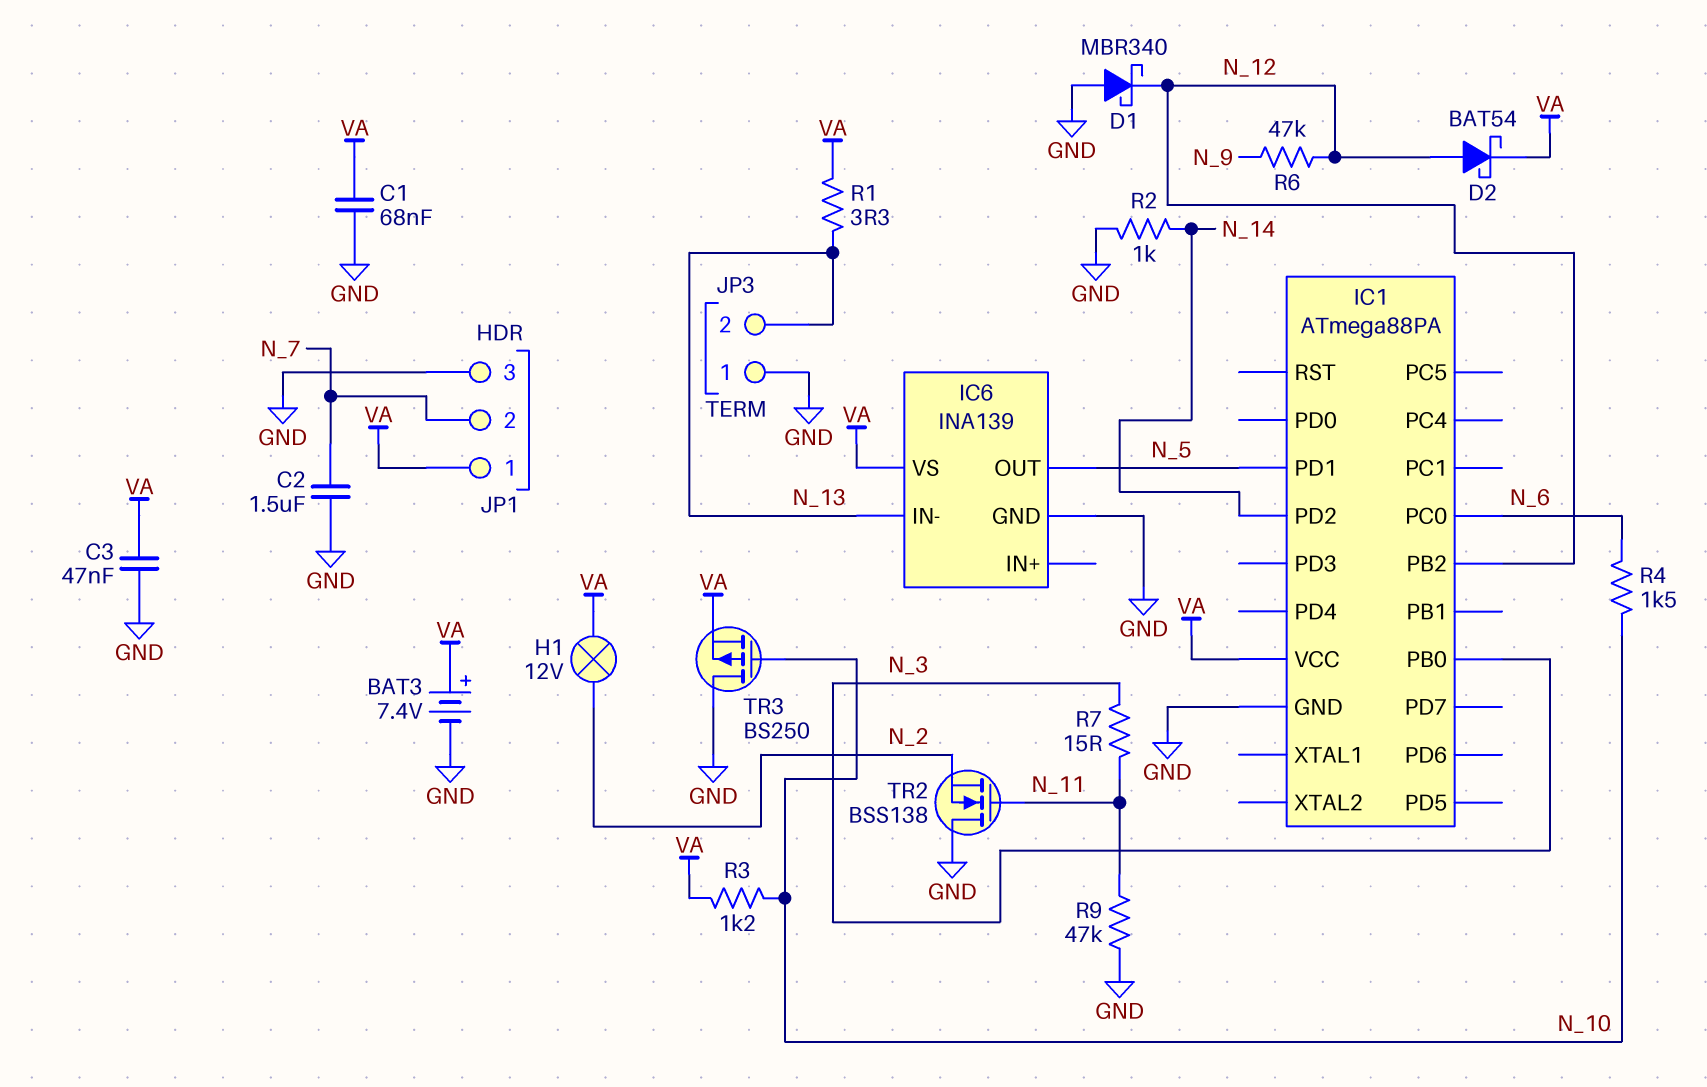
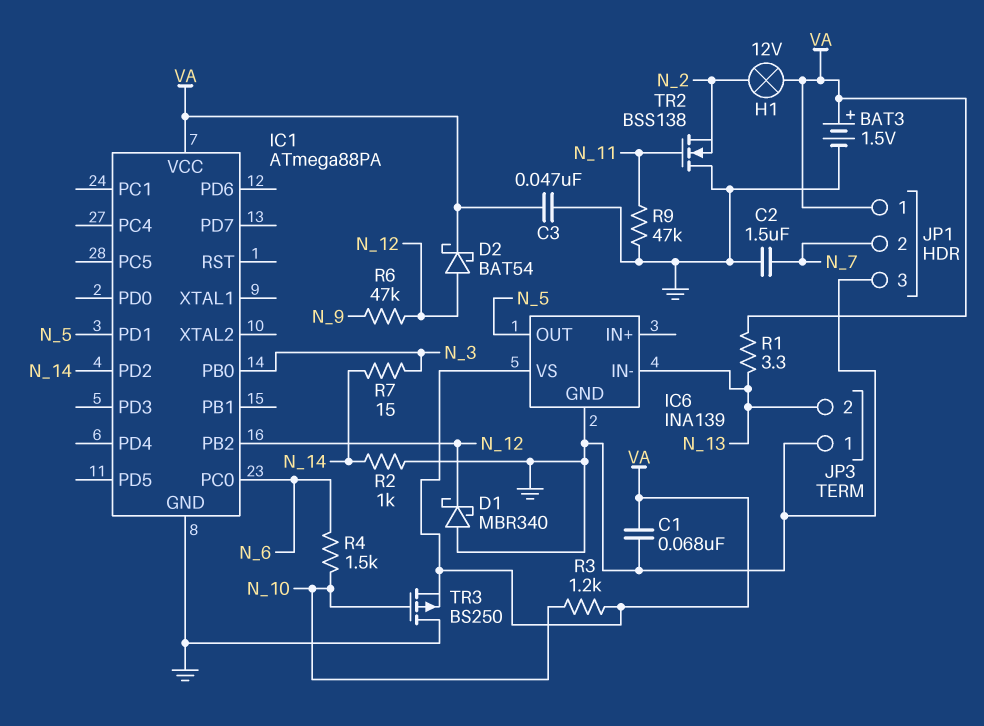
BAT3: 7.4V (plus VA, minus GND) -> 1.5V (plus VA, minus GND)
R7: 15 (N_3, N_11) -> 15 (N_3, N_14)

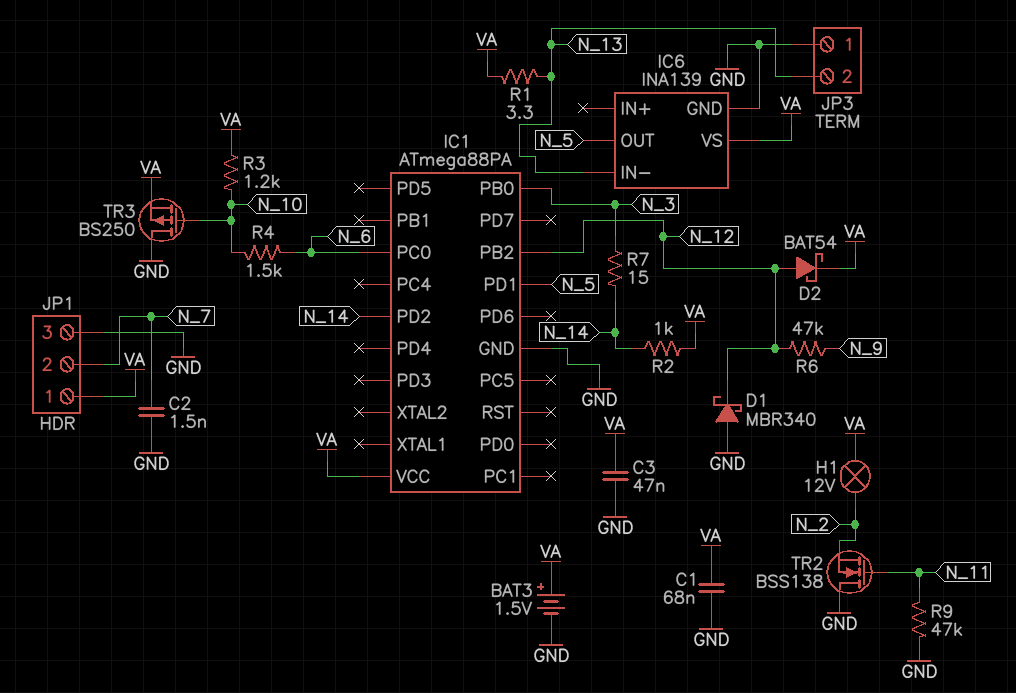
C2: 1.5uF (GND, N_7) -> 1.5nF (GND, N_7)
R2: 1k (GND, N_14) -> 1k (N_14, VA)

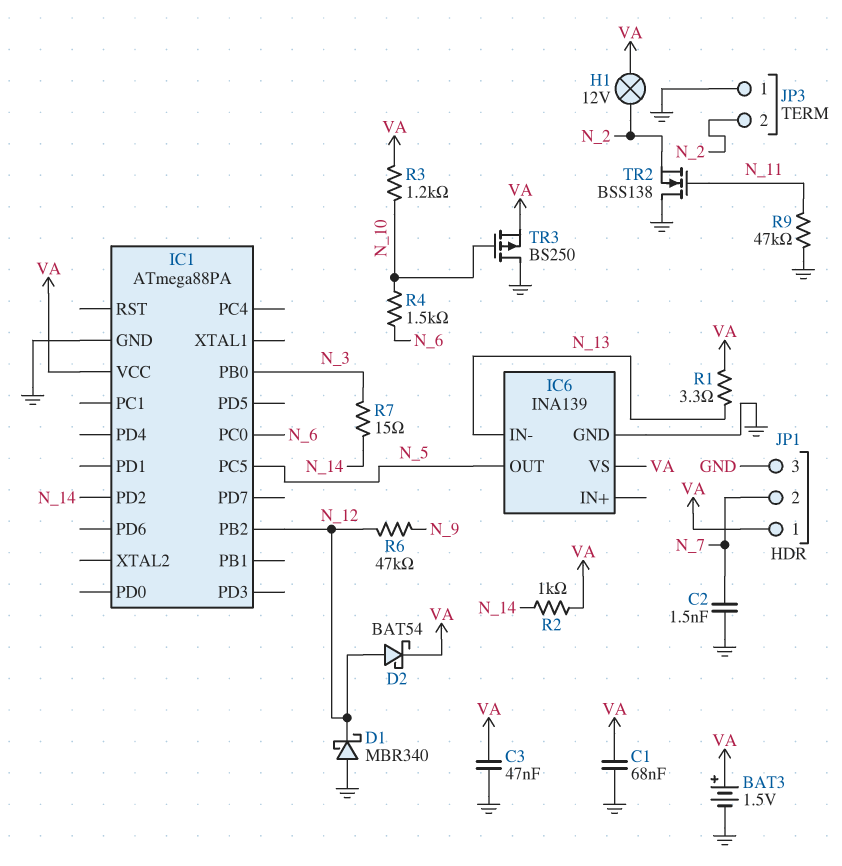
IC1 pin PC5: none -> N_5
IC1 pin PD1: N_5 -> none
JP3 pin 2: N_13 -> N_2

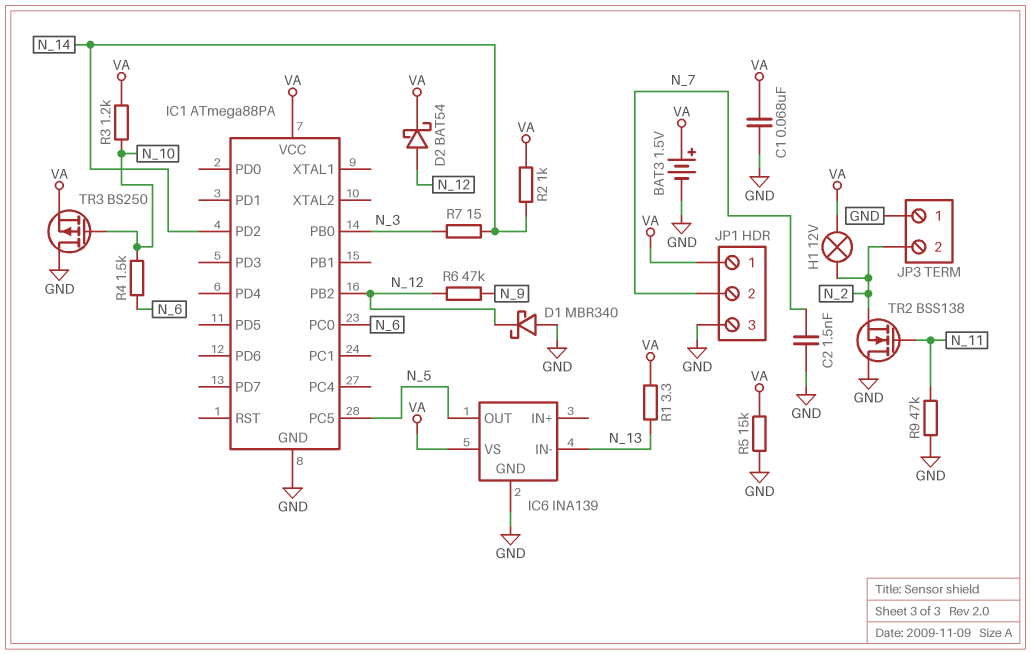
C3: 47nF (GND, VA) -> none
R5: none -> 15k (GND, VA)

